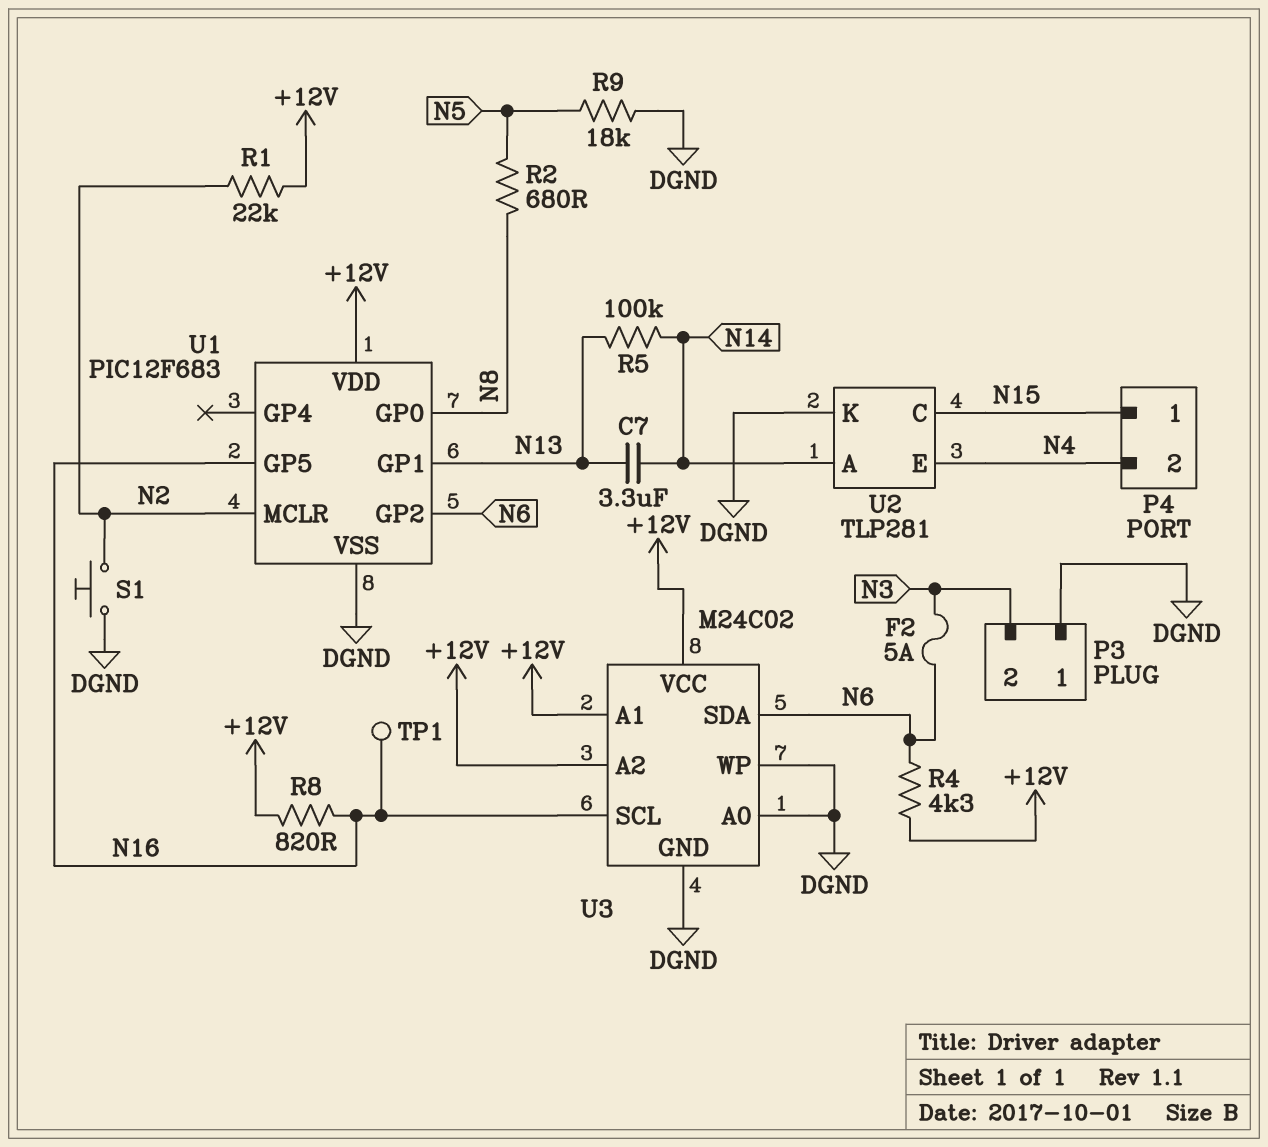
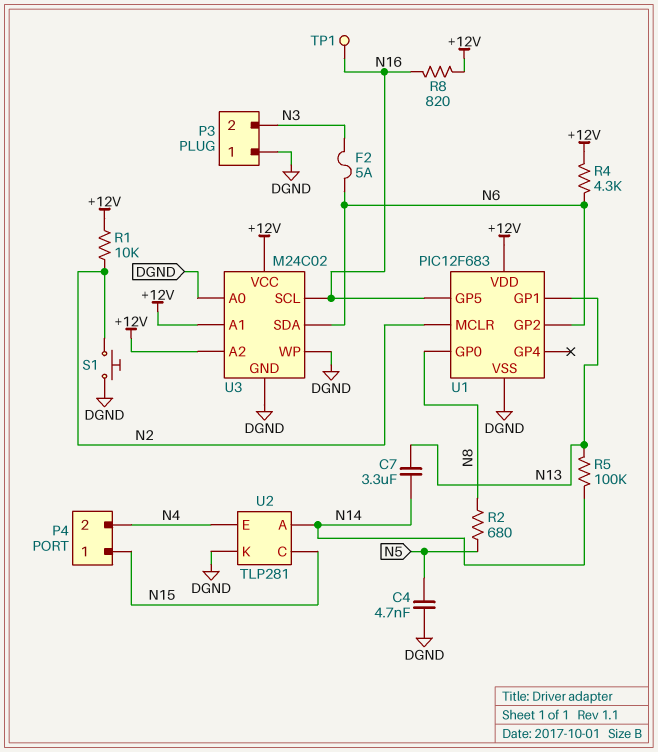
C4: none -> 4.7nF (DGND, N5)
R1: 22k (+12V, N2) -> 10k (+12V, N2)
R9: 18k (DGND, N5) -> none

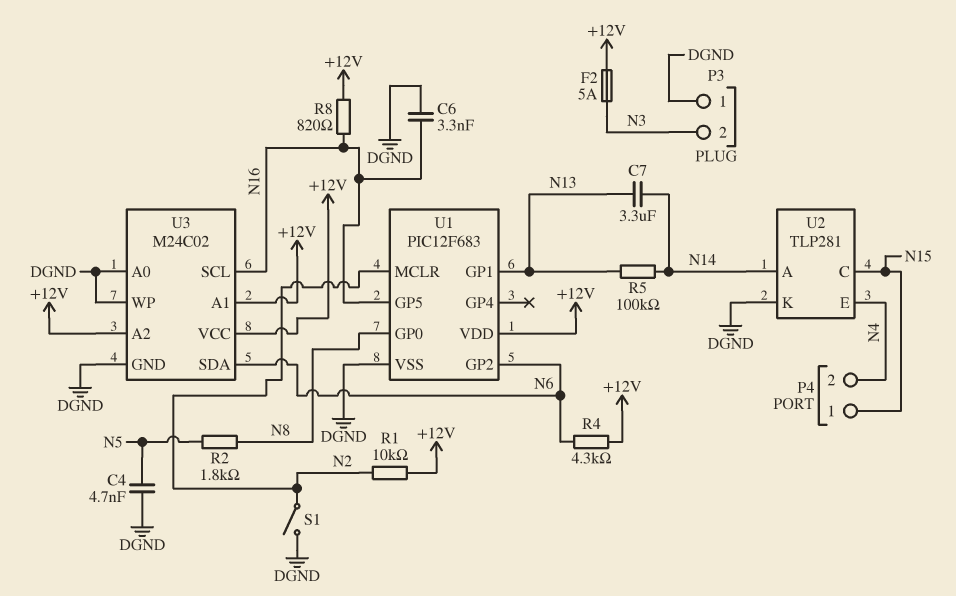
C6: none -> 3.3nF (DGND, N16)
F2: 5A (N3, N6) -> 5A (+12V, N3)
R2: 680 (N5, N8) -> 1.8k (N5, N8)
S1: button (DGND, N2) -> switch (DGND, N2)
TP1: test point (N16) -> none

